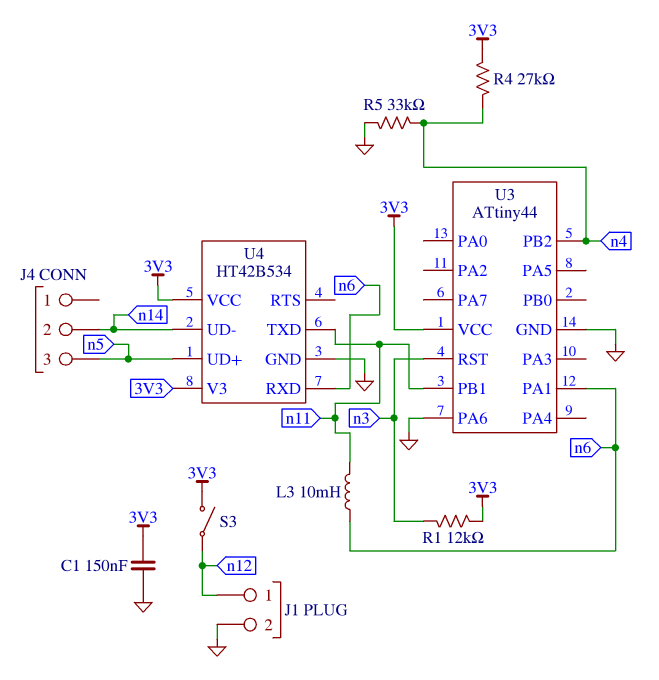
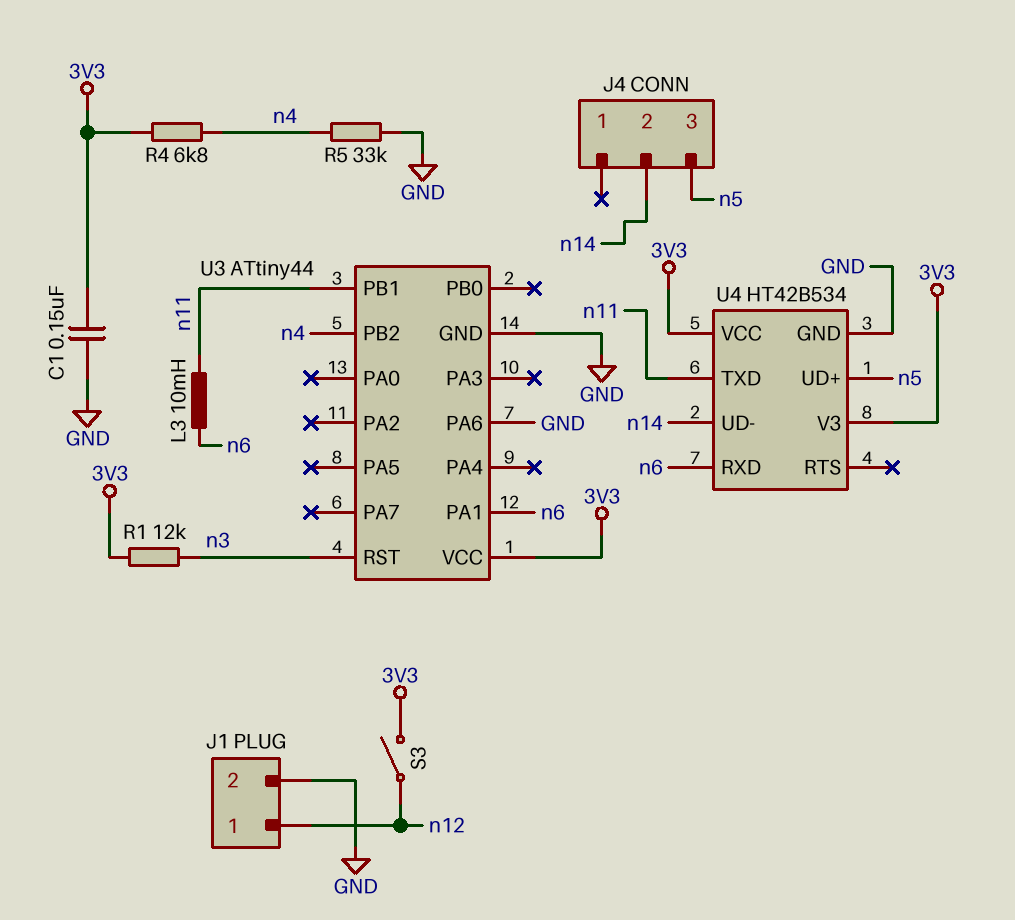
R4: 27k (3V3, n4) -> 6.8k (3V3, n4)

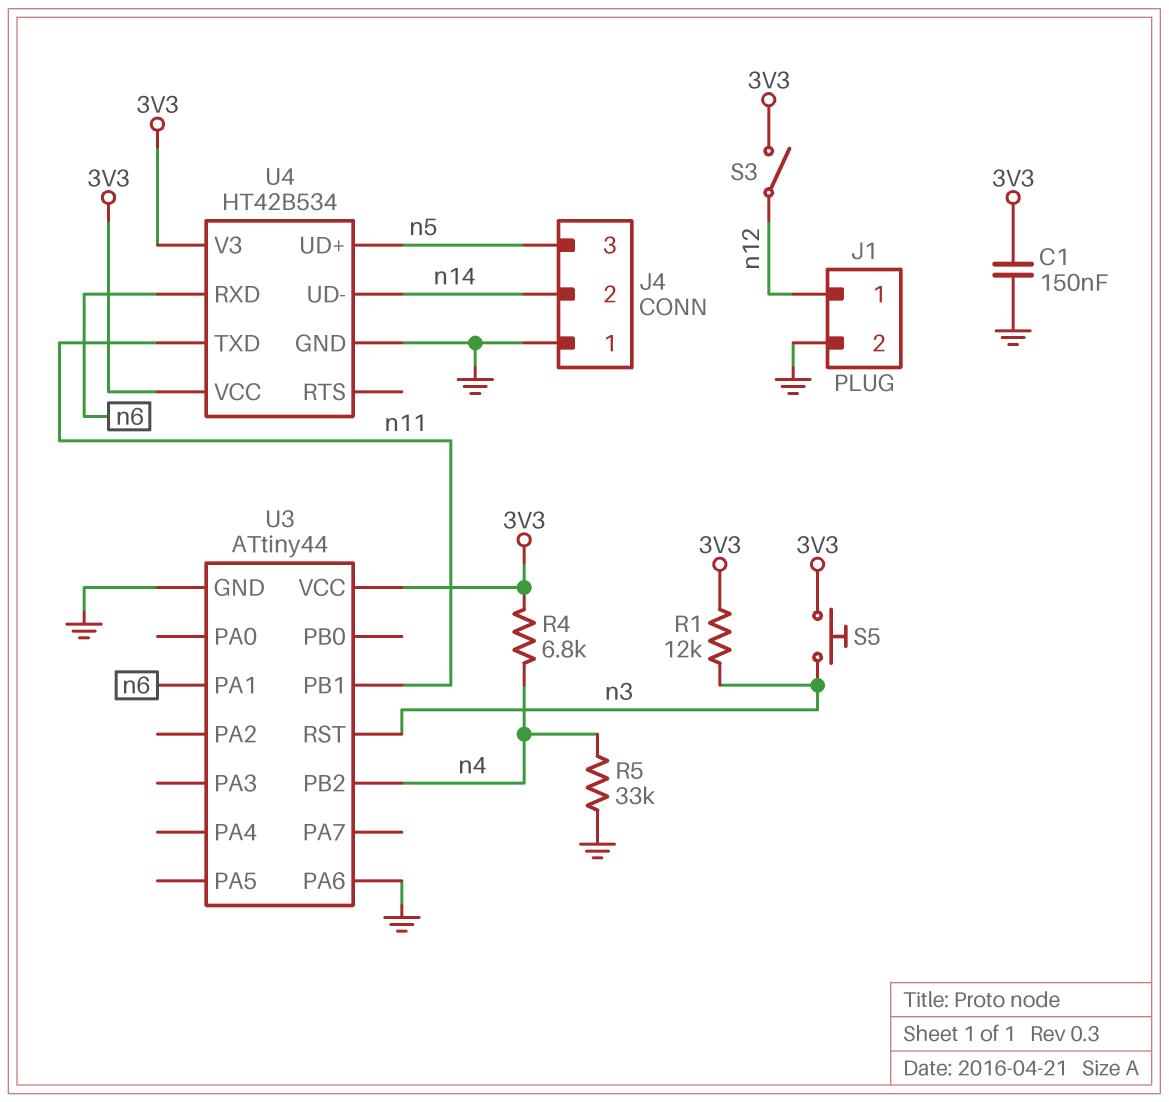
J4 pin 1: none -> GND
L3: 10mH (n6, n11) -> none
S5: none -> button (3V3, n3)

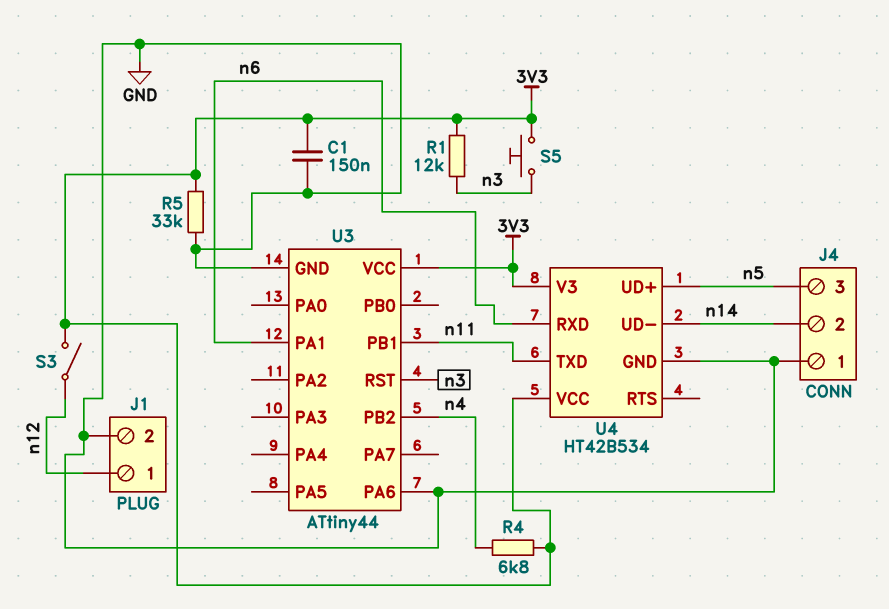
R5: 33k (GND, n4) -> 33k (3V3, GND)

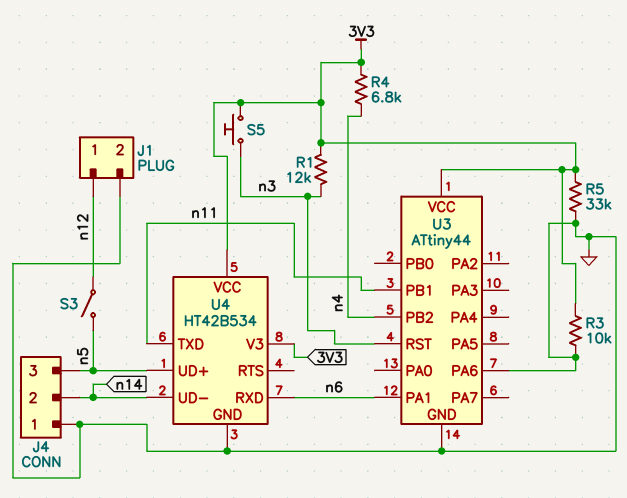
C1: 150nF (3V3, GND) -> none
R3: none -> 10k (3V3, GND)
S3: switch (3V3, n12) -> switch (n5, n12)

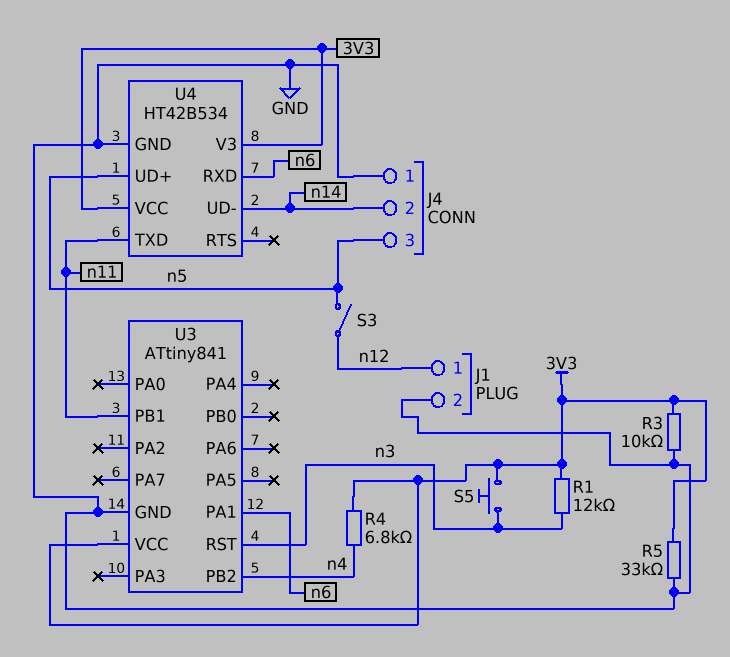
U3: ATtiny44 -> ATtiny841
U3 pin PA6: GND -> none

